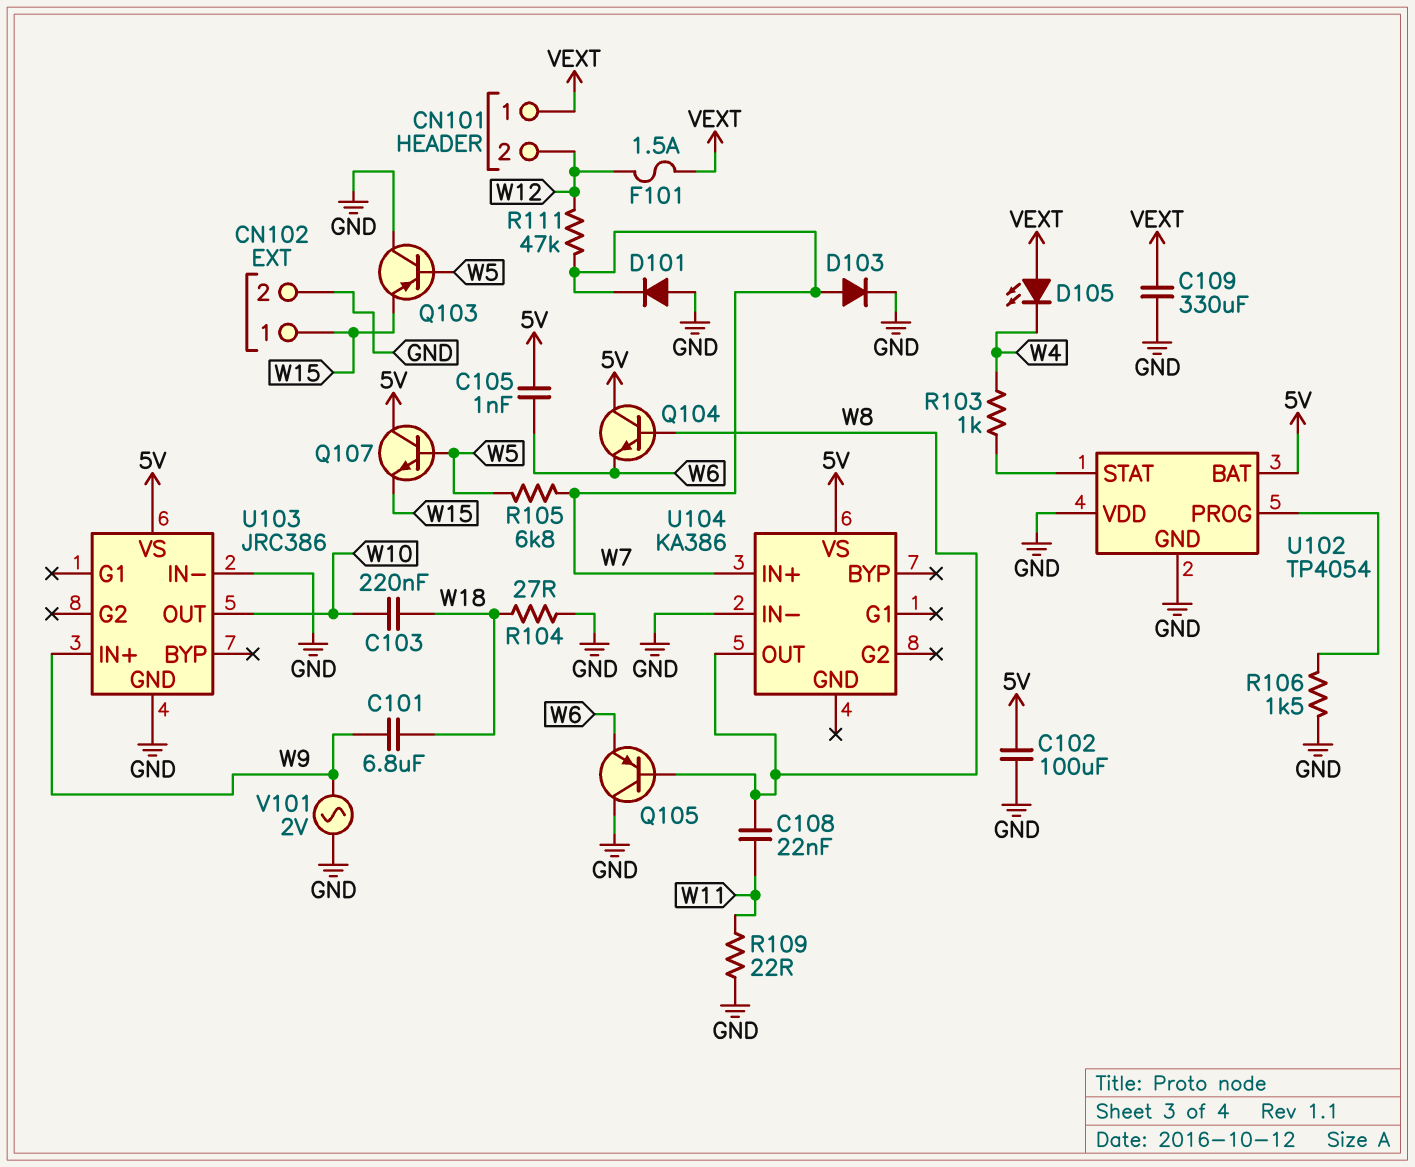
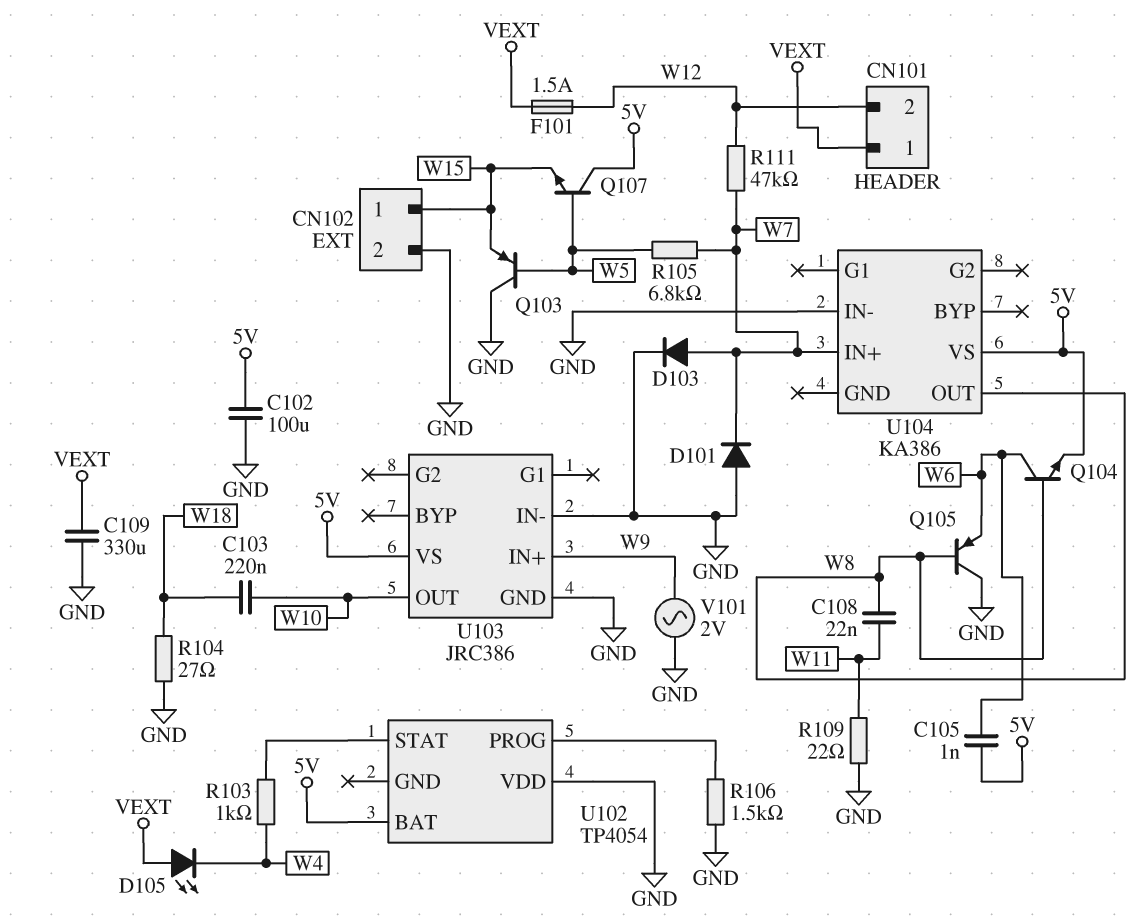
C101: 6.8uF (W9, W18) -> none
Q104: NPN (B W8, C 5V, E W6) -> NPN (B W8, C W6, E 5V)
U102 pin GND: GND -> none

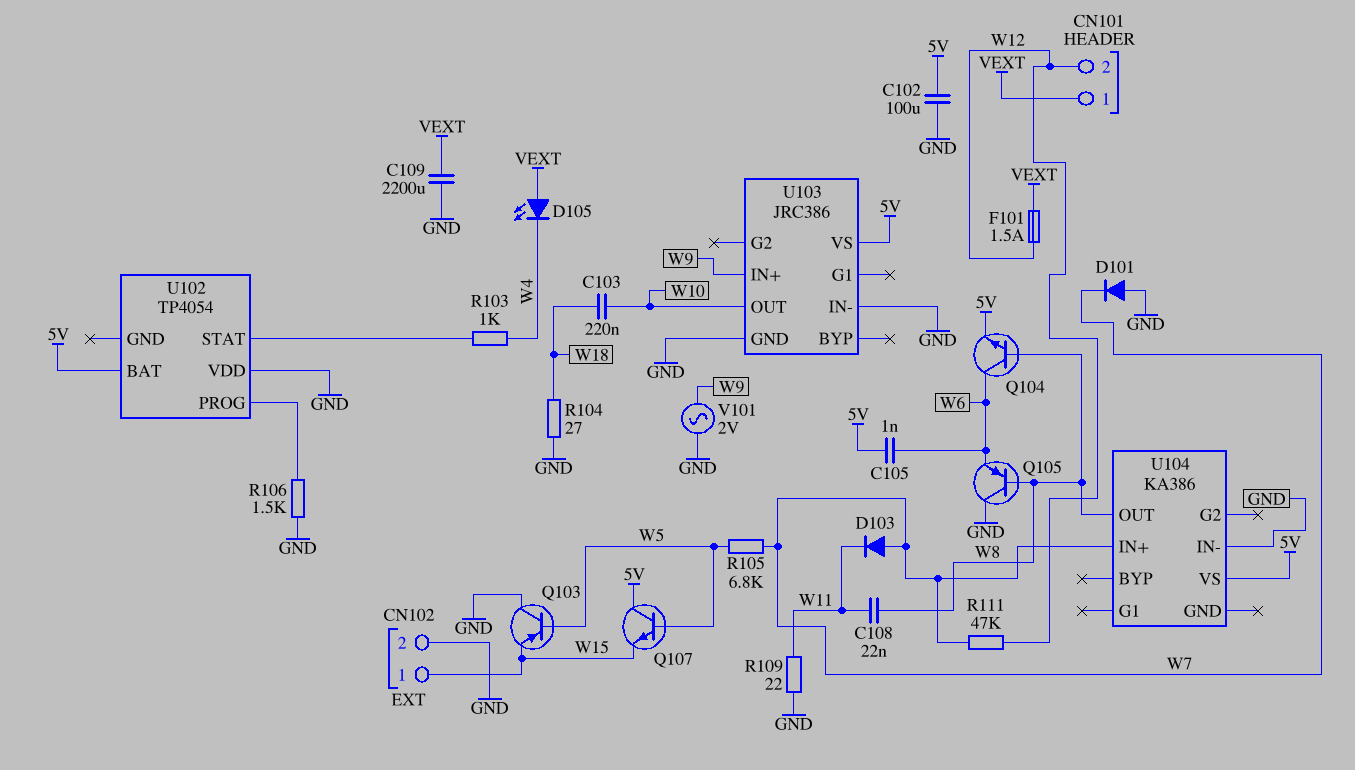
C109: 330uF (GND, VEXT) -> 2200uF (GND, VEXT)
D103: diode (A W7, K GND) -> diode (A W7, K W11)

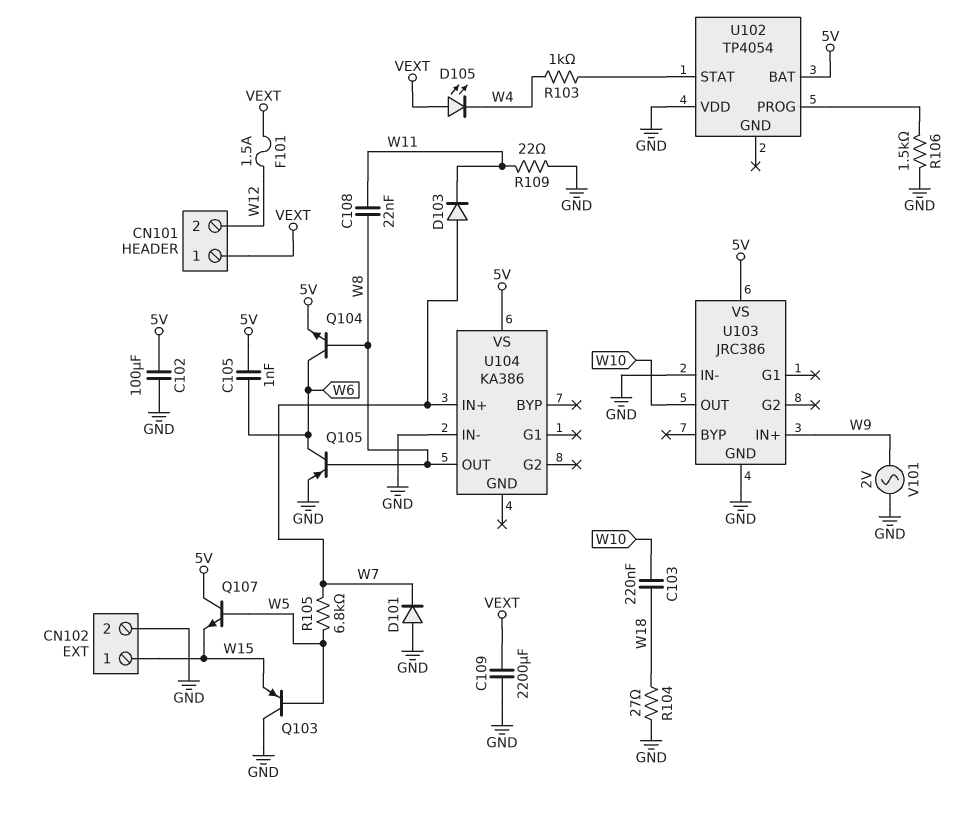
Q105: PNP (B W8, C GND, E W6) -> PNP (B W8, C W6, E GND)
R111: 47k (W7, W12) -> none

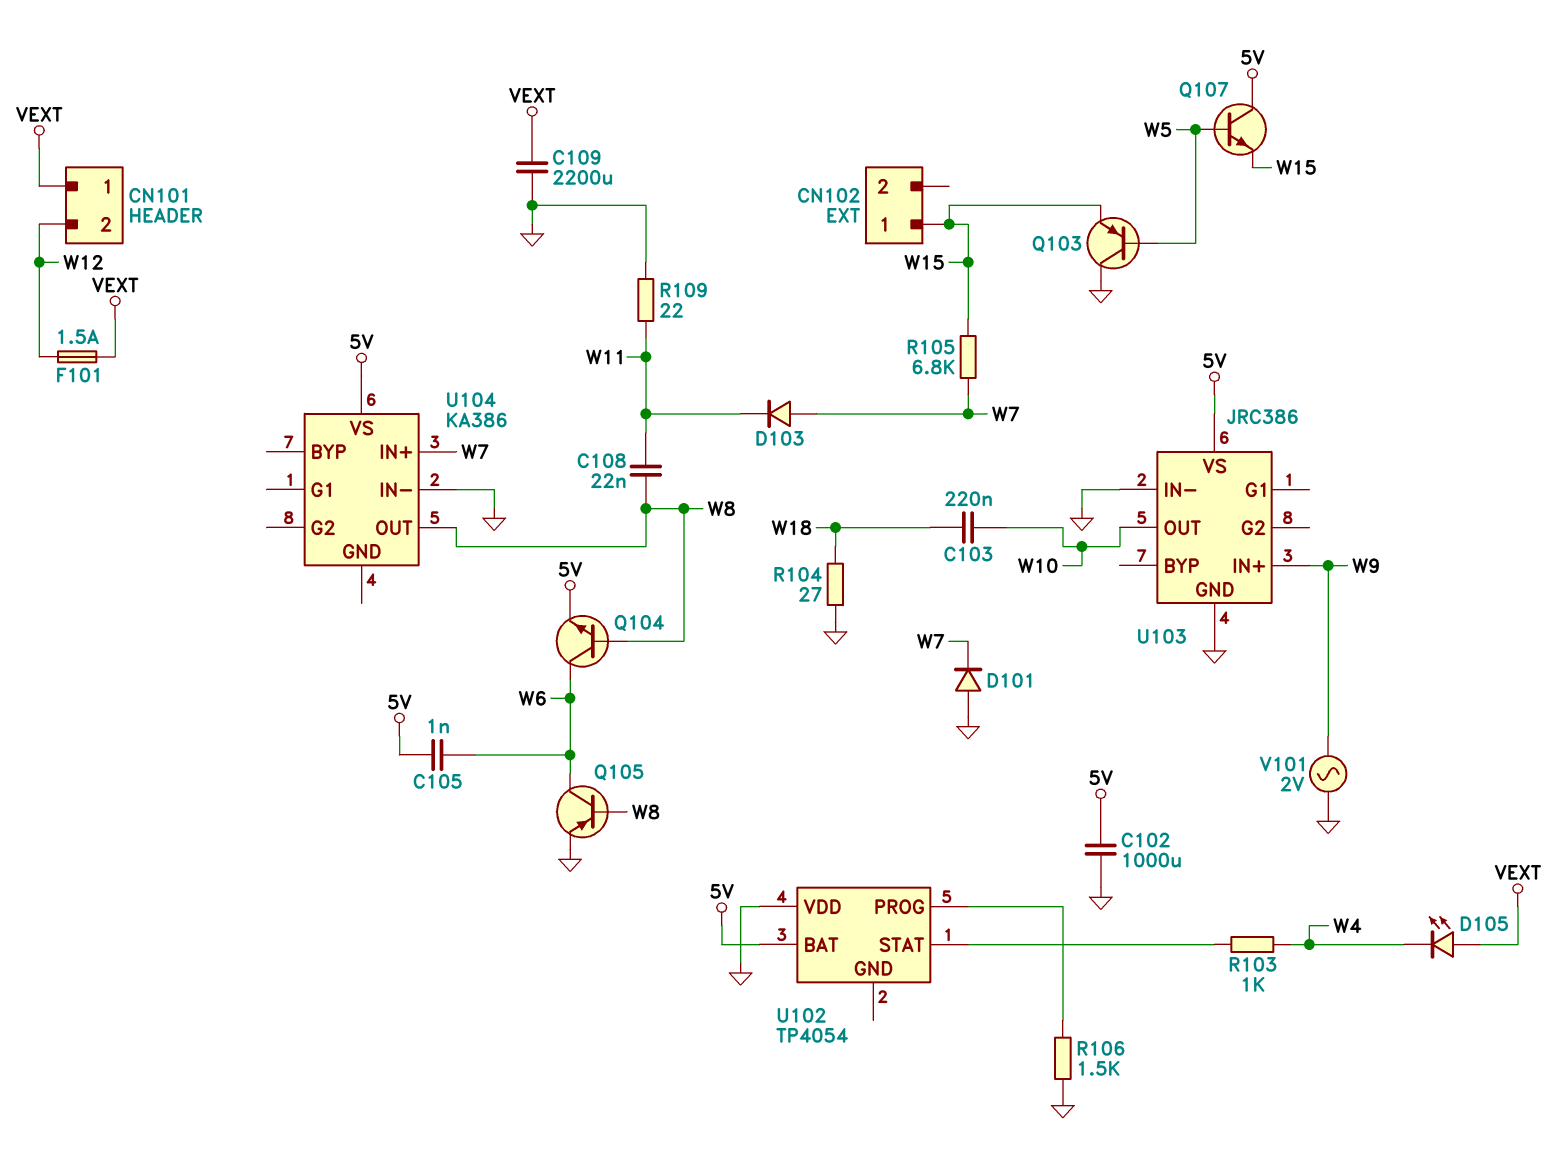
C102: 100uF (5V, GND) -> 1000uF (5V, GND)
CN102 pin 2: GND -> none
R105: 6.8k (W5, W7) -> 6.8k (W7, W15)

